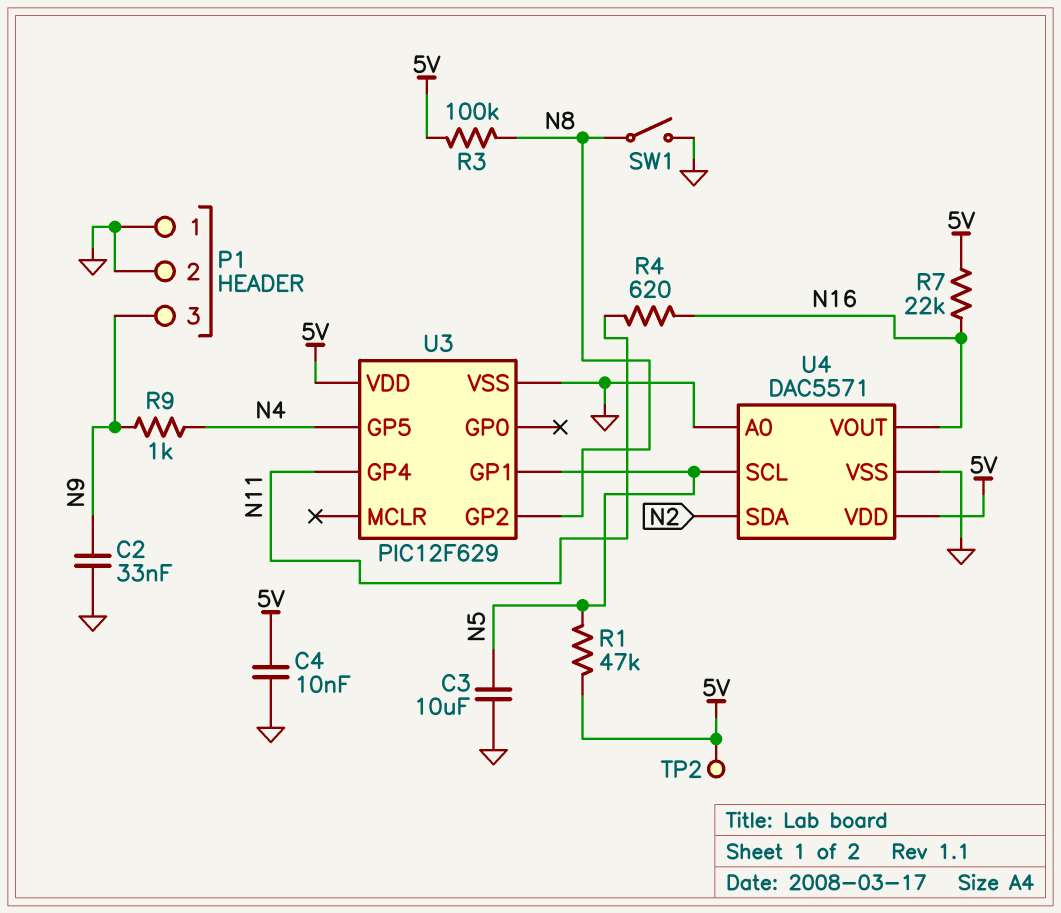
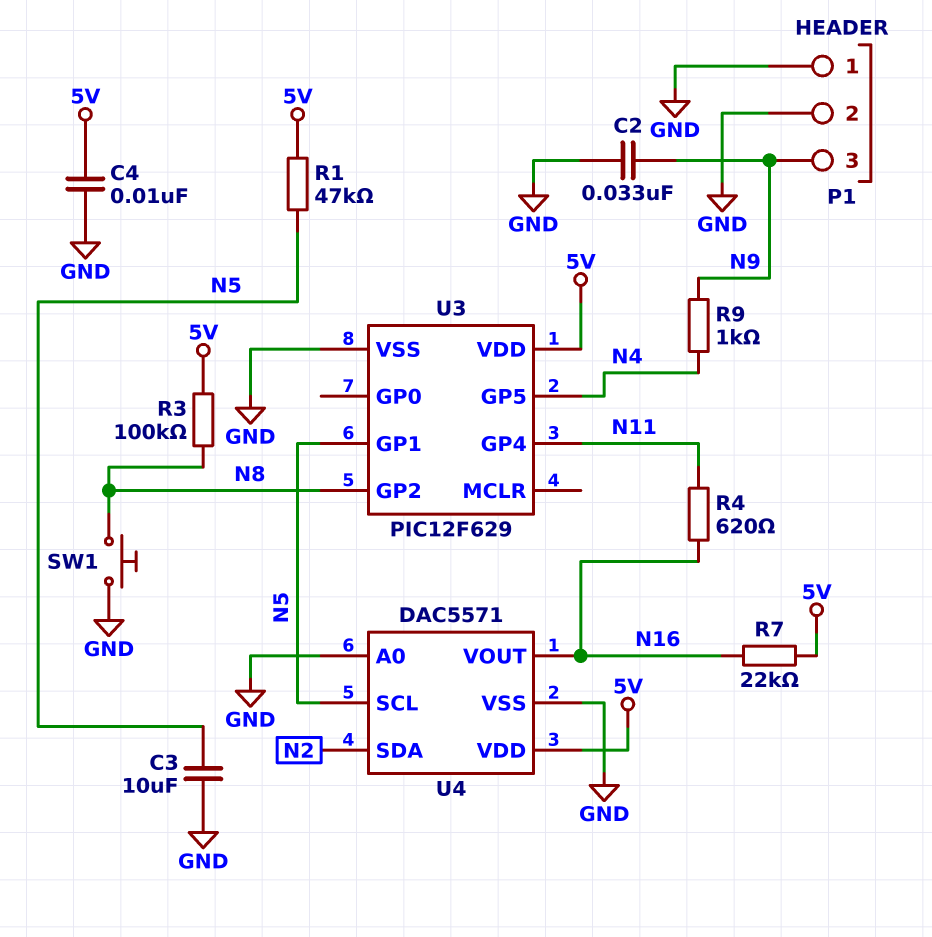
SW1: switch (GND, N8) -> button (GND, N8)
TP2: test point (5V) -> none

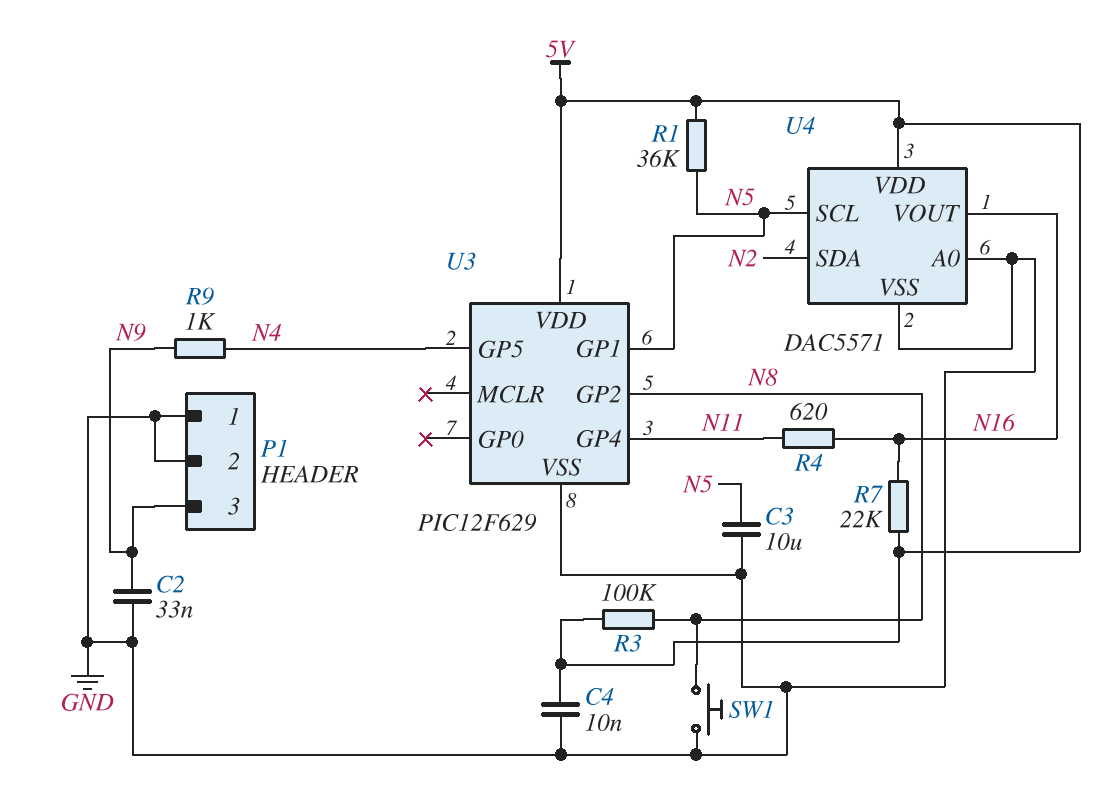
R1: 47k (5V, N5) -> 36k (5V, N5)

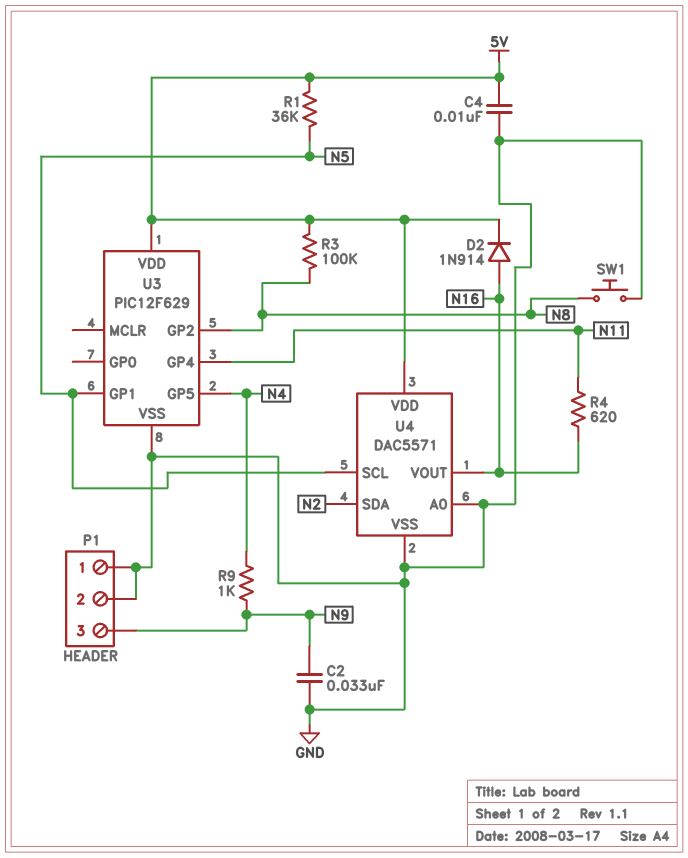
C3: 10uF (GND, N5) -> none
D2: none -> diode 1N914 (A N16, K 5V)
R7: 22k (5V, N16) -> none

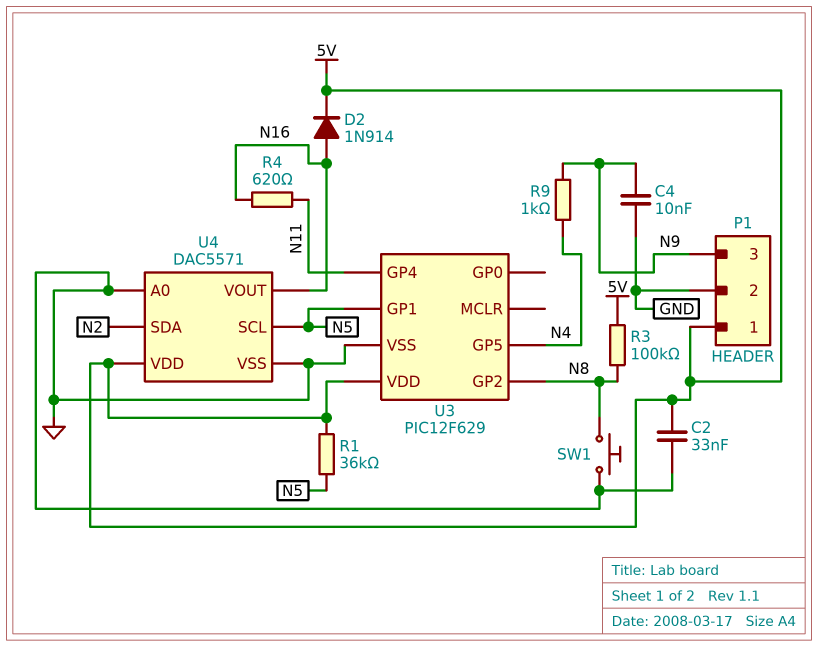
C2: 33nF (GND, N9) -> 33nF (5V, GND)
C4: 10nF (5V, GND) -> 10nF (GND, N9)
P1 pin 1: GND -> 5V

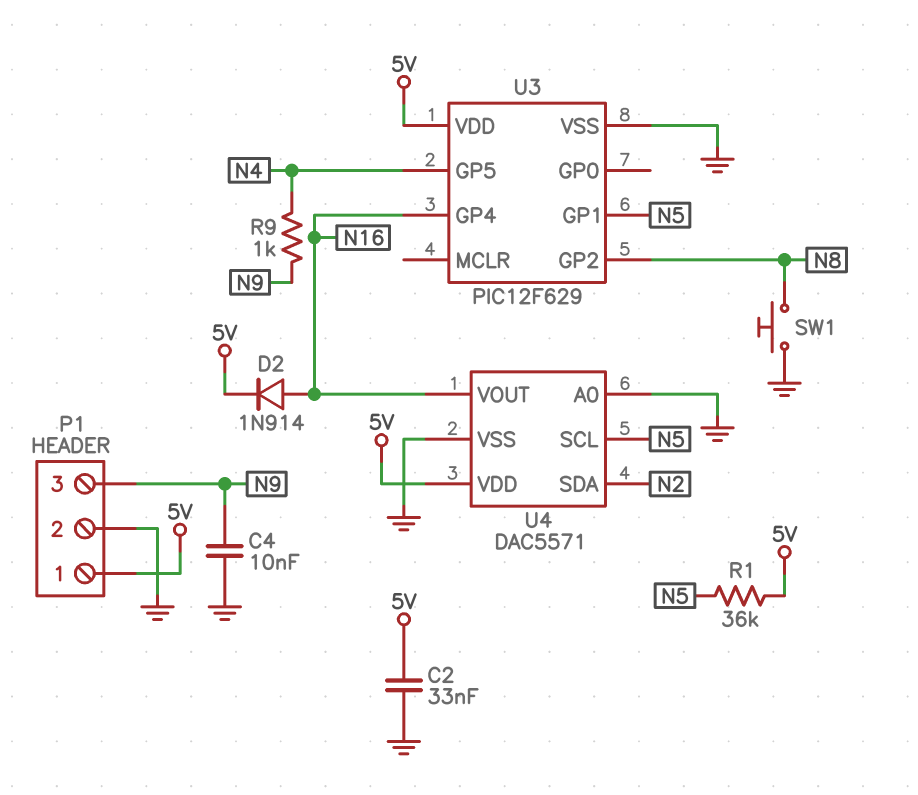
R3: 100k (5V, N8) -> none
R4: 620 (N11, N16) -> none
U3 pin GP4: N11 -> N16

